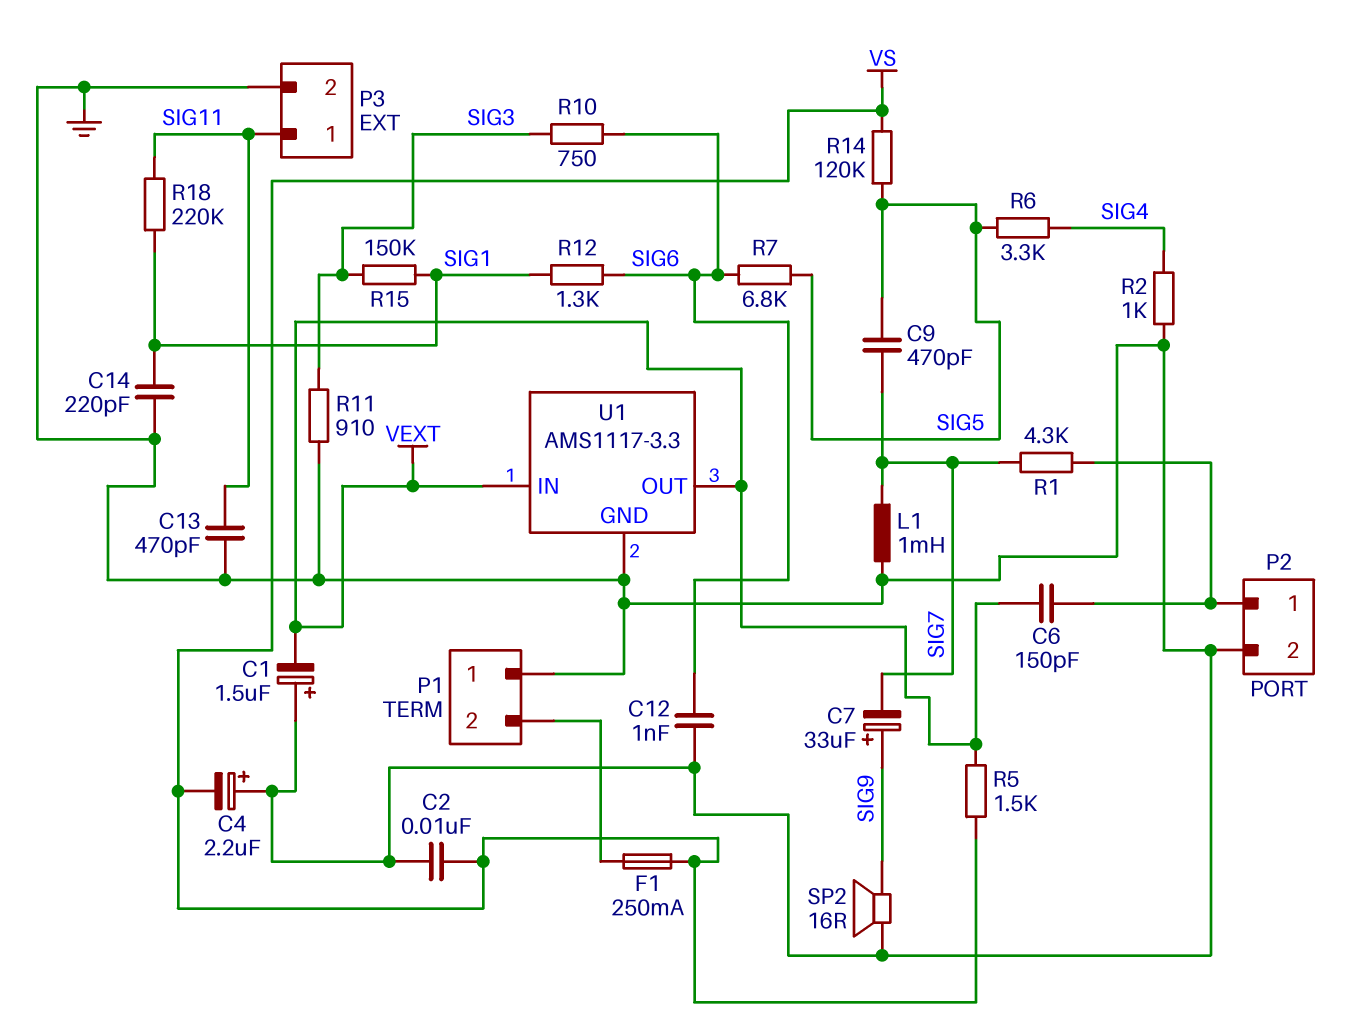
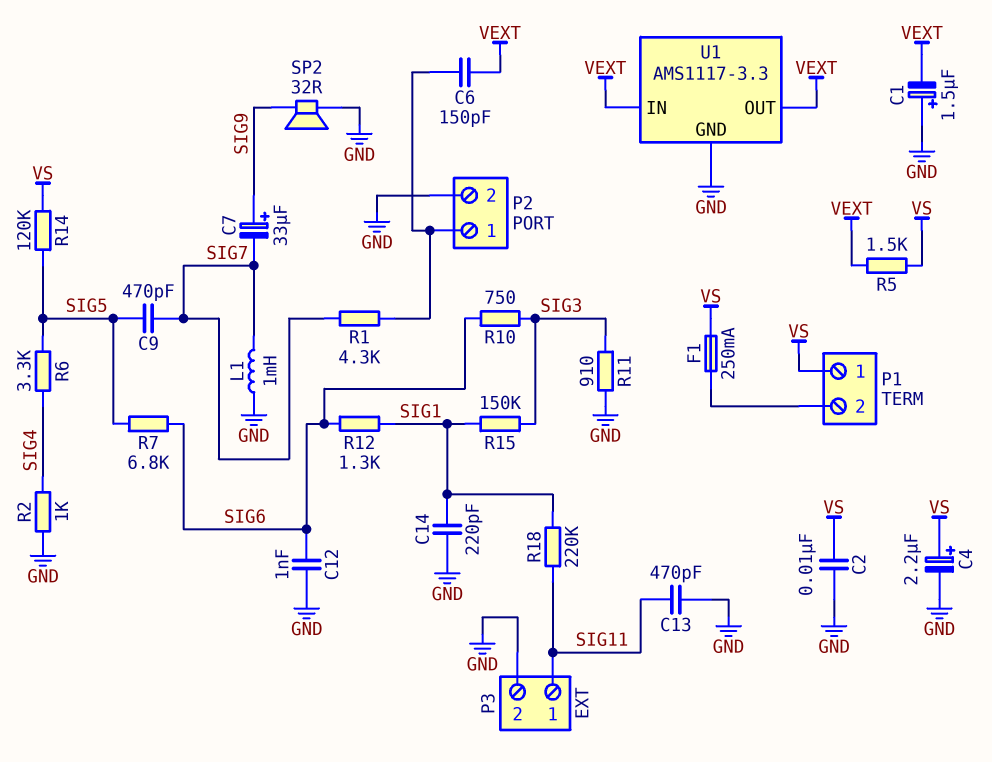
C4: 2.2uF (plus GND, minus VS) -> 2.2uF (plus VS, minus GND)
P1 pin 1: GND -> VS
SP2: speaker 16R (GND, SIG9) -> speaker 32R (GND, SIG9)

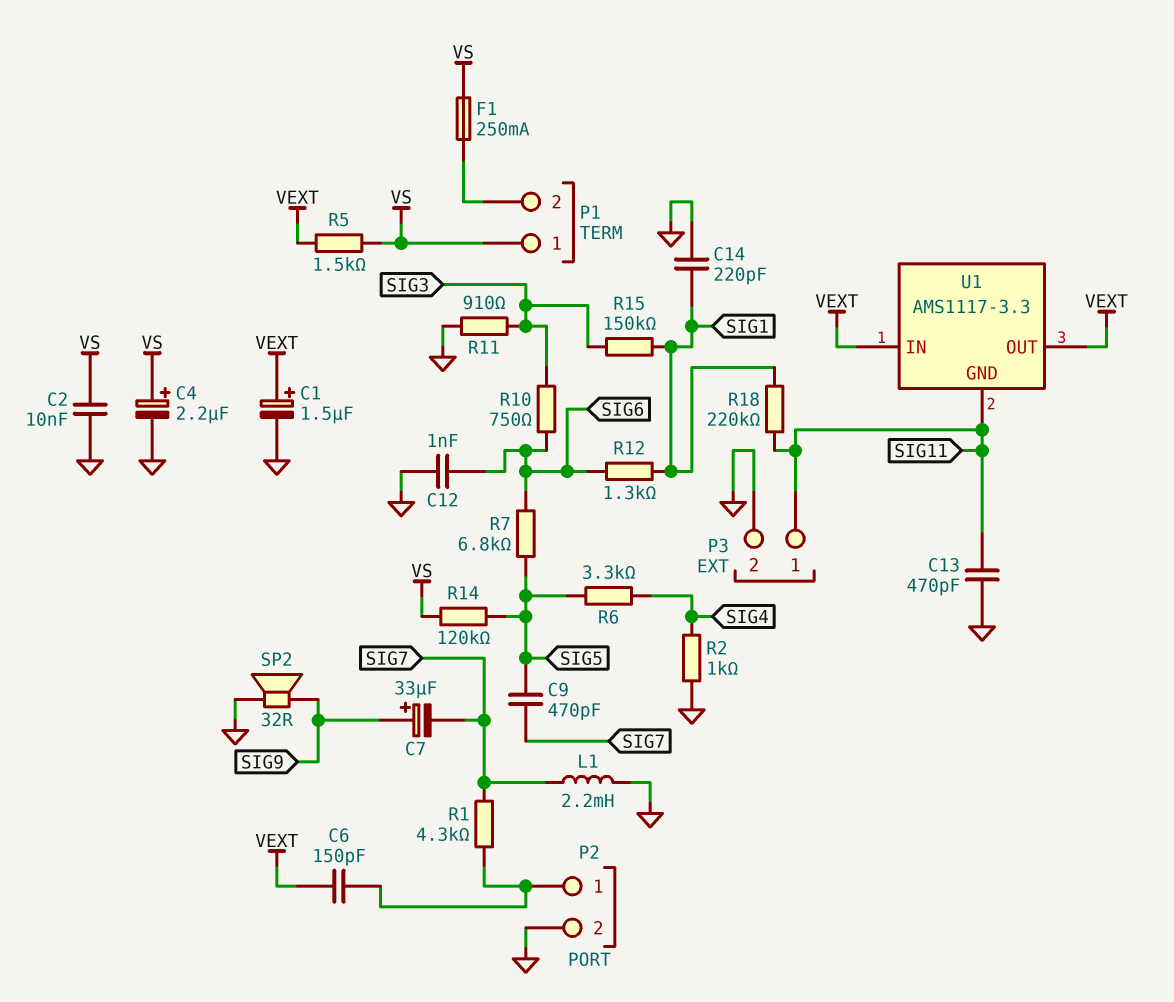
C1: 1.5uF (plus GND, minus VEXT) -> 1.5uF (plus VEXT, minus GND)
L1: 1mH (GND, SIG7) -> 2.2mH (GND, SIG7)
U1 pin GND: GND -> SIG11

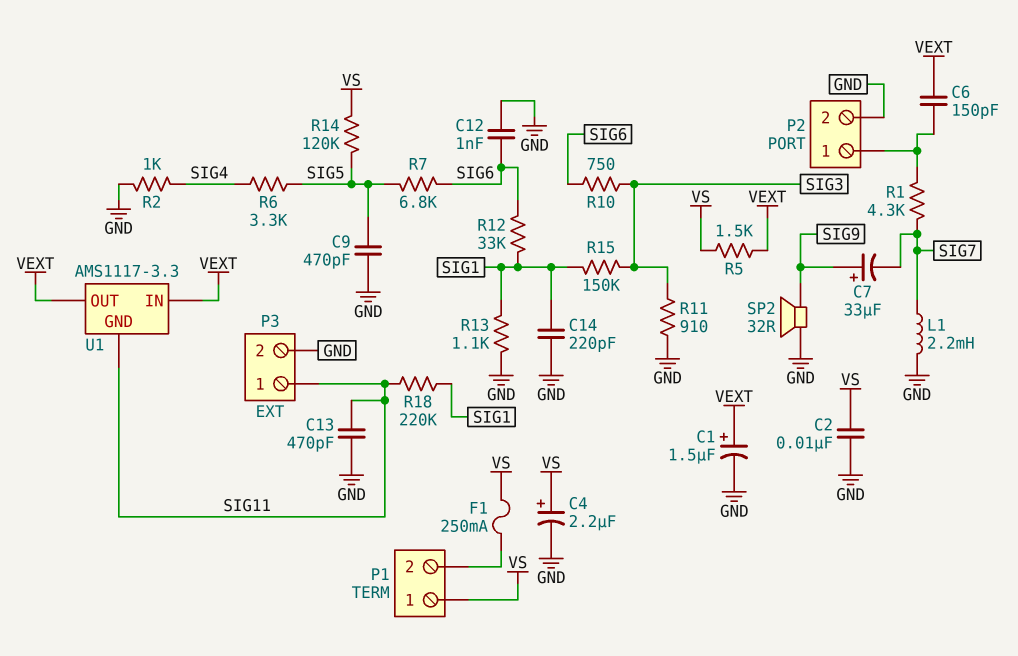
C9: 470pF (SIG5, SIG7) -> 470pF (GND, SIG5)
R12: 1.3k (SIG1, SIG6) -> 33k (SIG1, SIG6)
R13: none -> 1.1k (GND, SIG1)

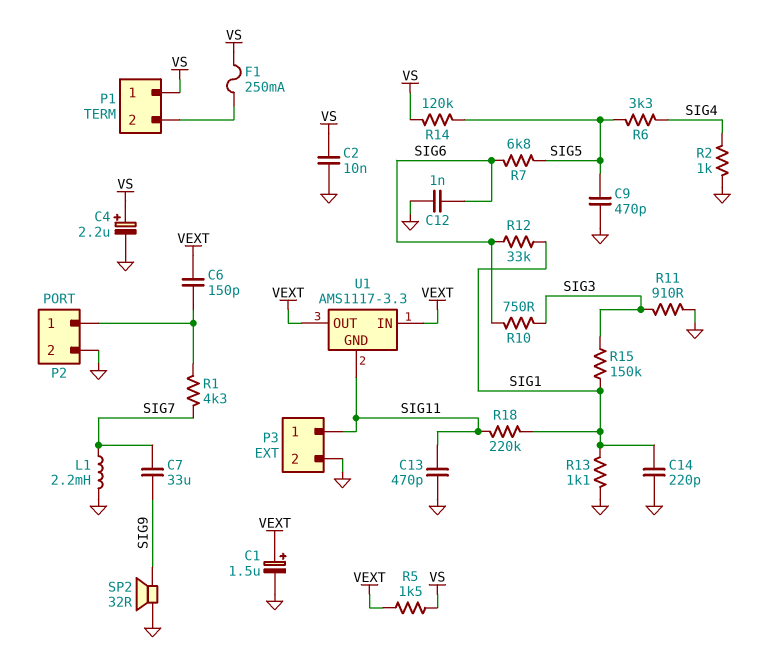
C7: 33uF (plus SIG9, minus SIG7) -> 33uF (SIG7, SIG9)

